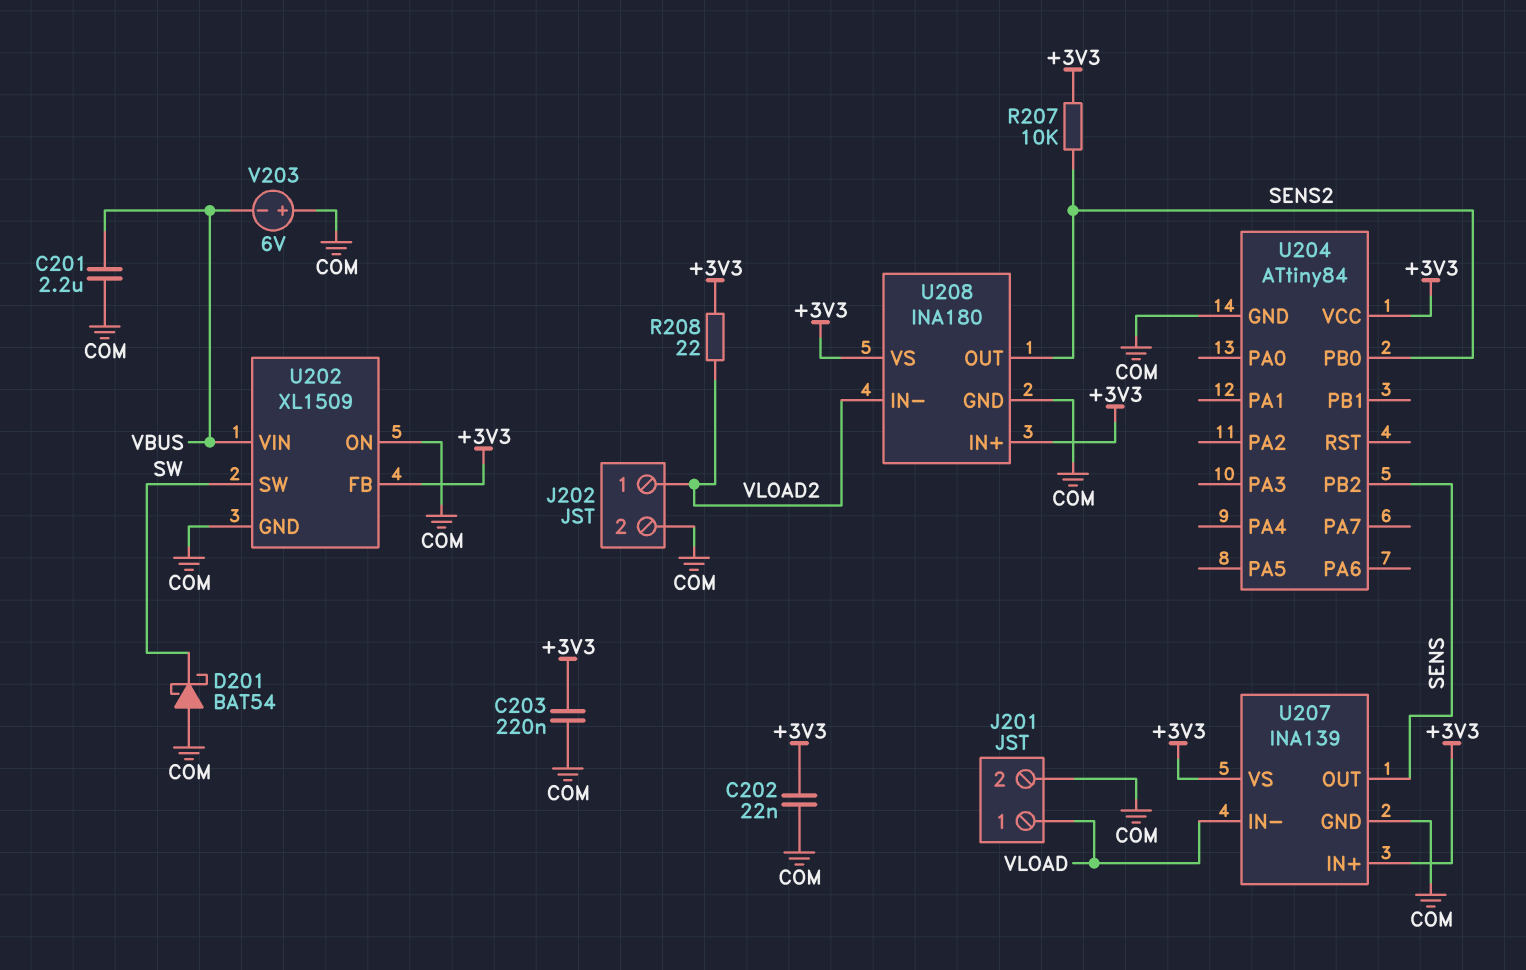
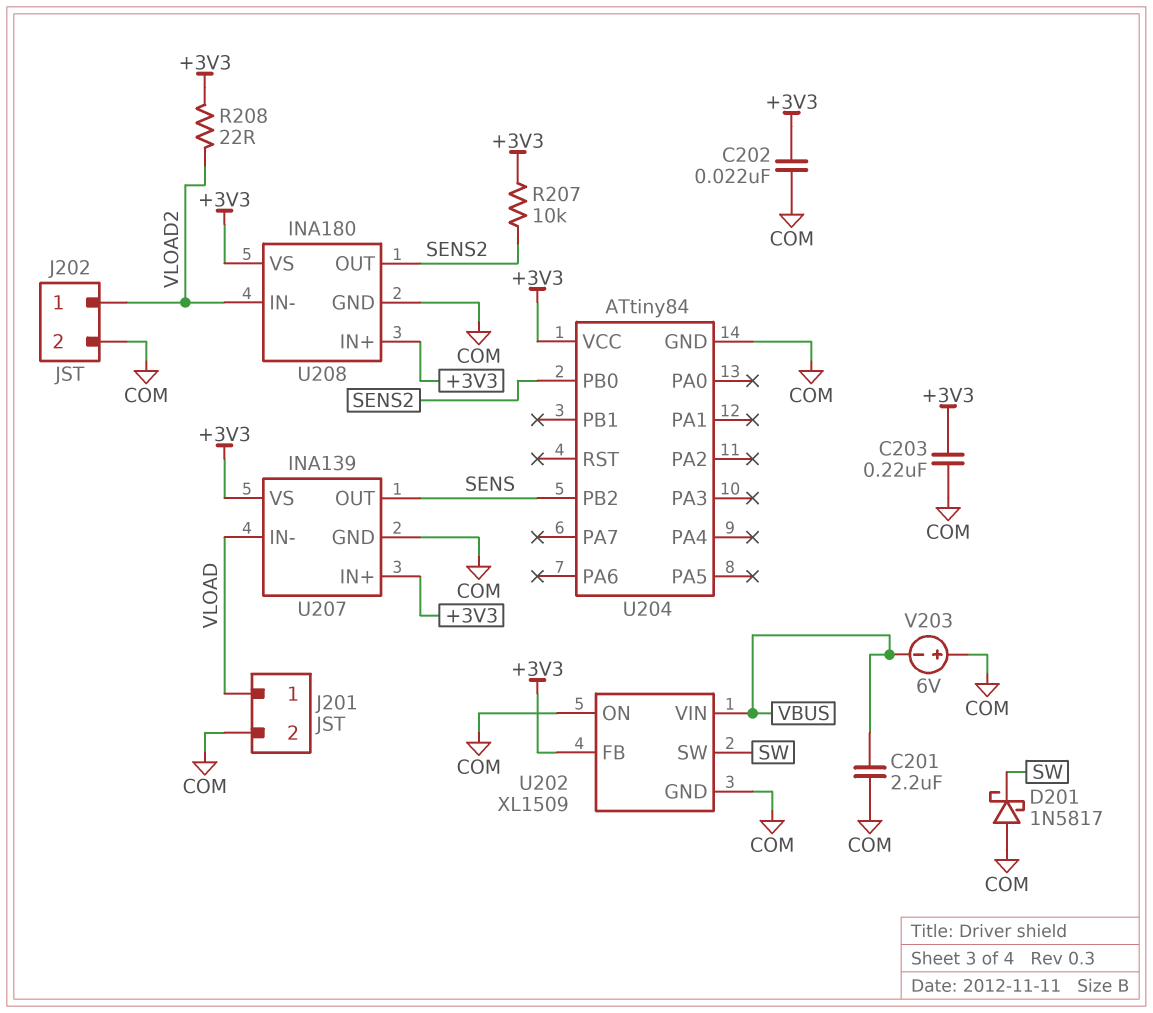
D201: schottky BAT54 (A COM, K SW) -> schottky 1N5817 (A COM, K SW)

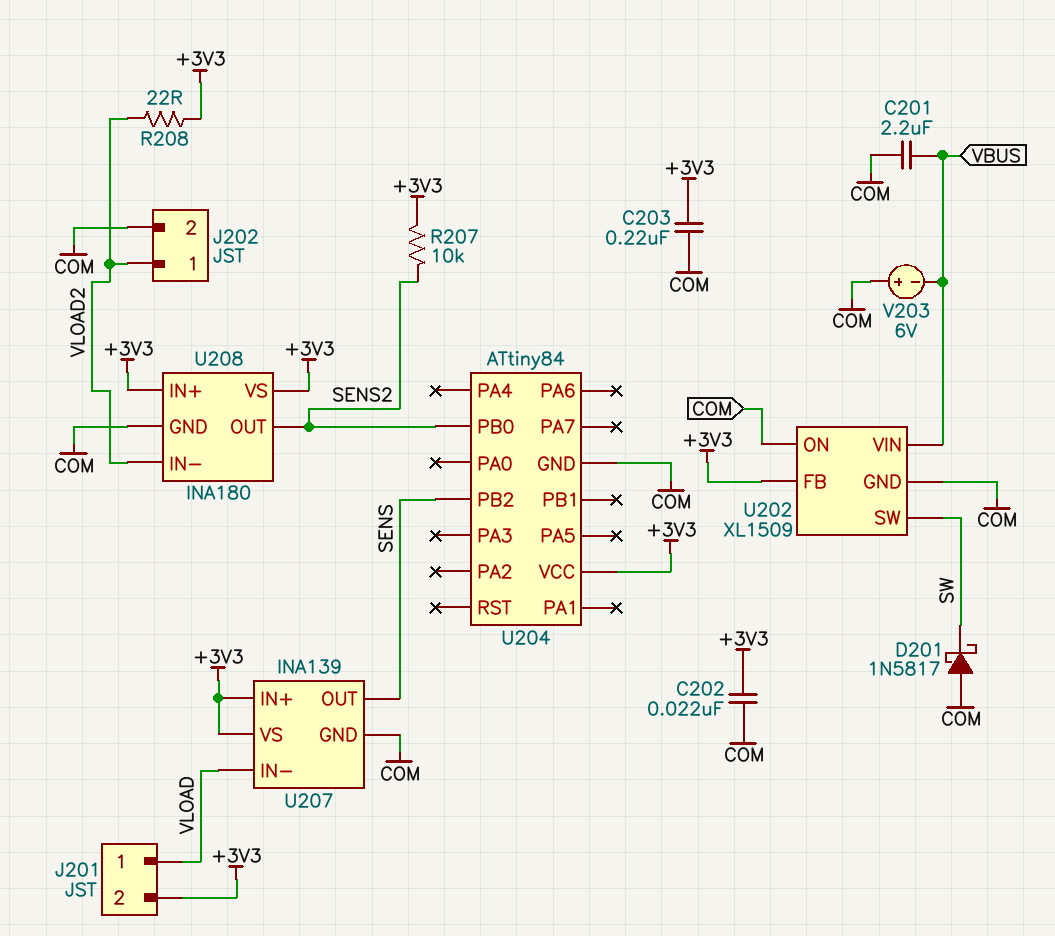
J201 pin 2: COM -> +3V3

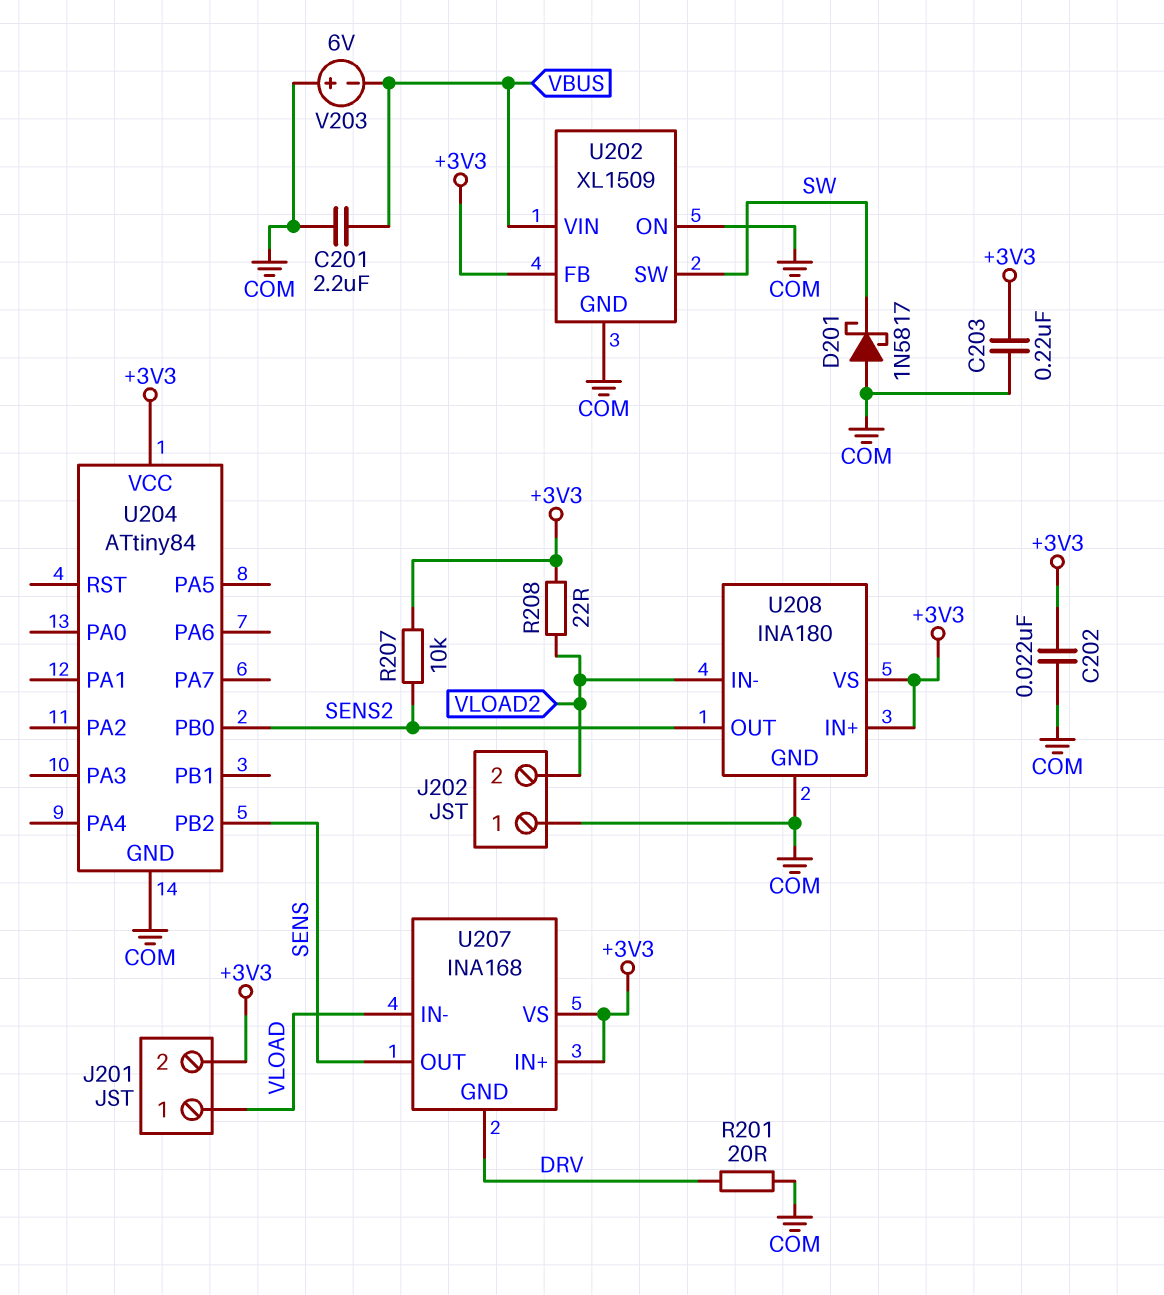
J202 pin 1: VLOAD2 -> COM
J202 pin 2: COM -> VLOAD2
R201: none -> 20 (COM, DRV)
U207: INA139 -> INA168
U207 pin GND: COM -> DRV

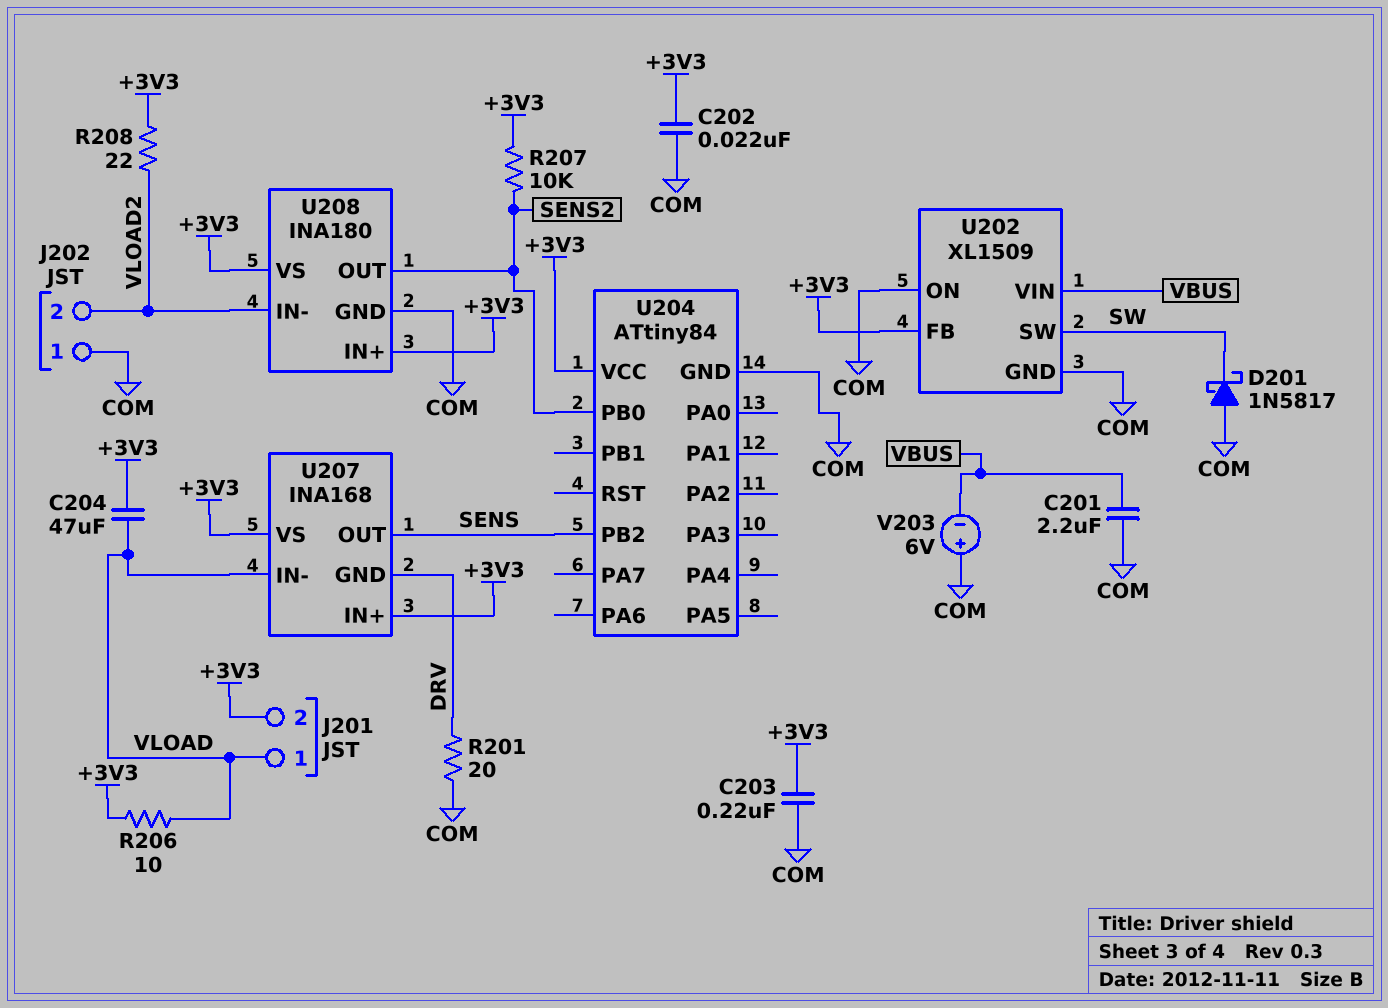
C204: none -> 47uF (+3V3, VLOAD)
R206: none -> 10 (+3V3, VLOAD)

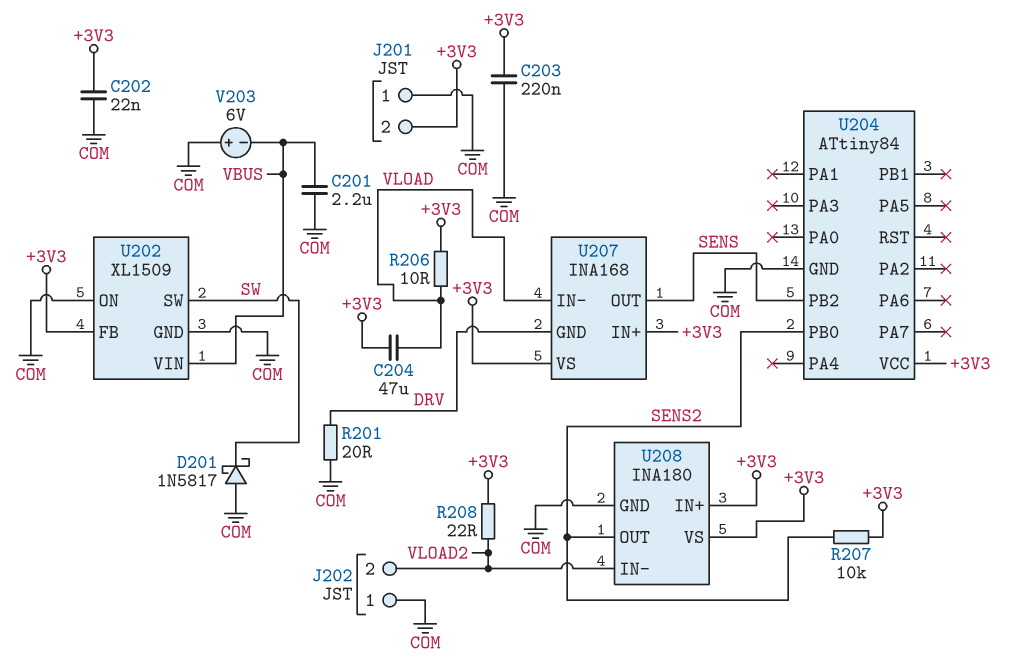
J201 pin 1: VLOAD -> COM

